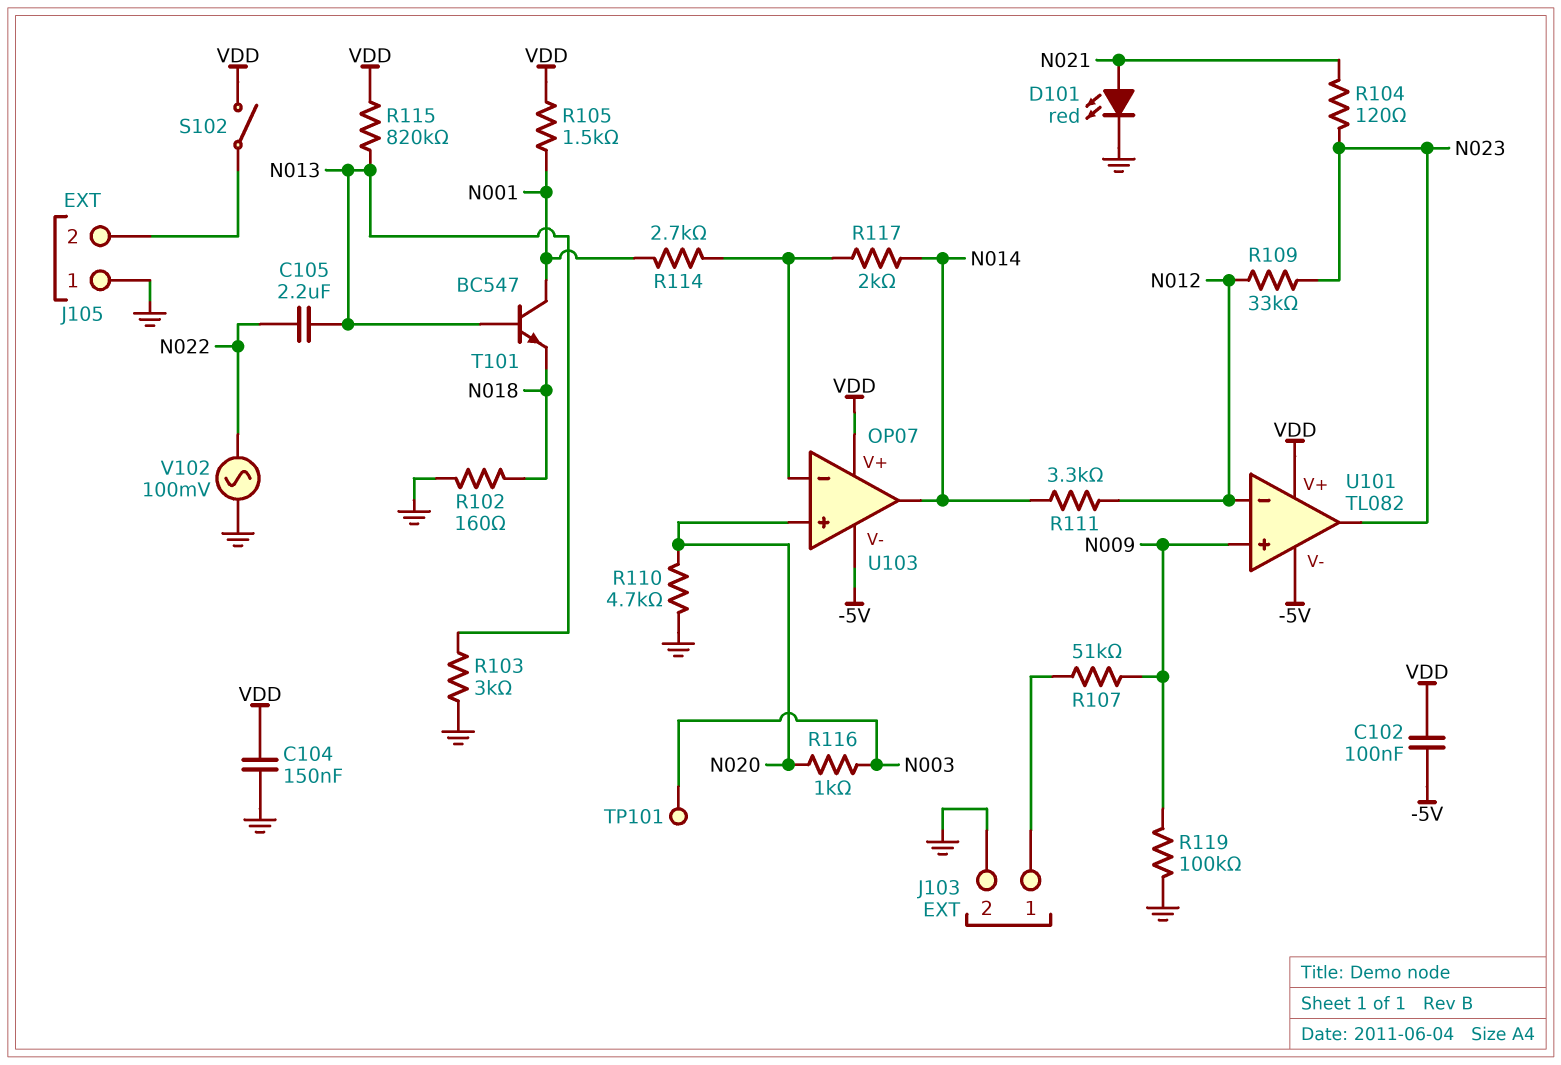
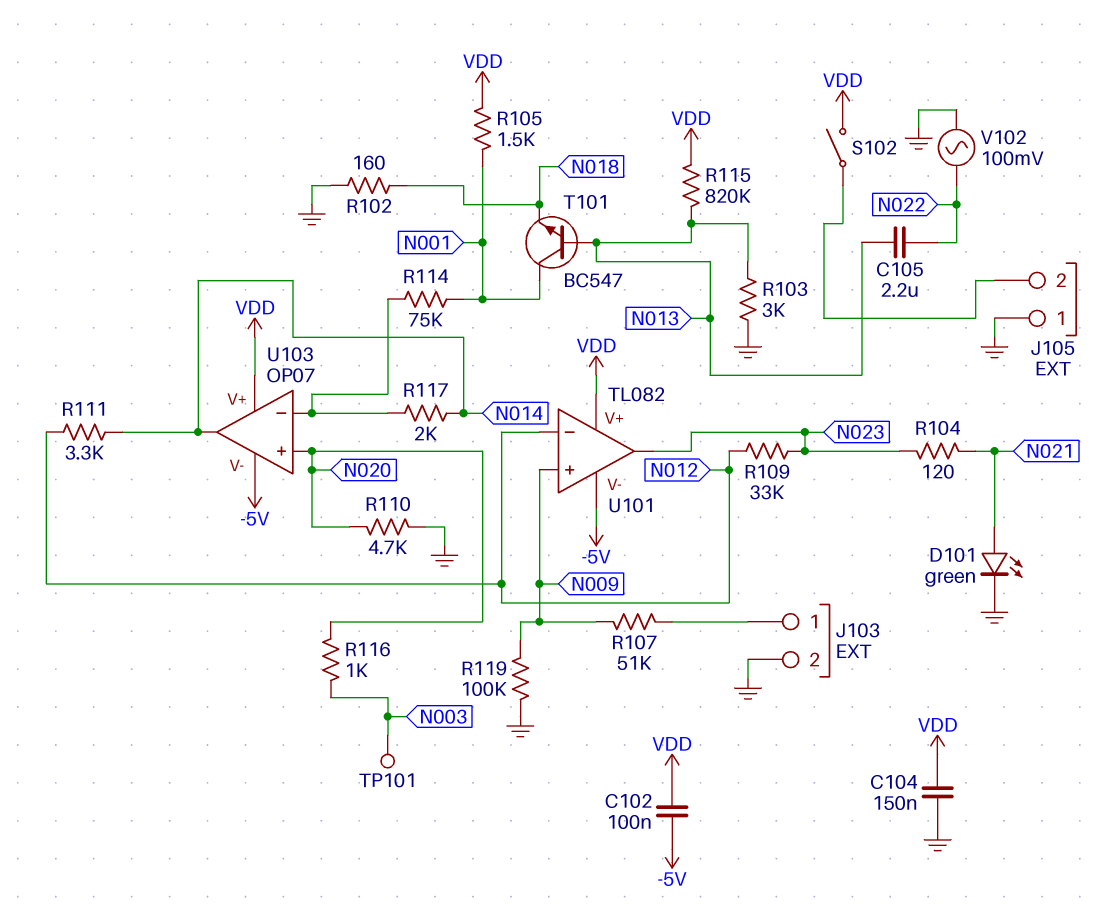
D101: LED red (A N021, K GND) -> LED green (A N021, K GND)
R114: 2.7k (N001, U103/in-) -> 75k (N001, U103/in-)

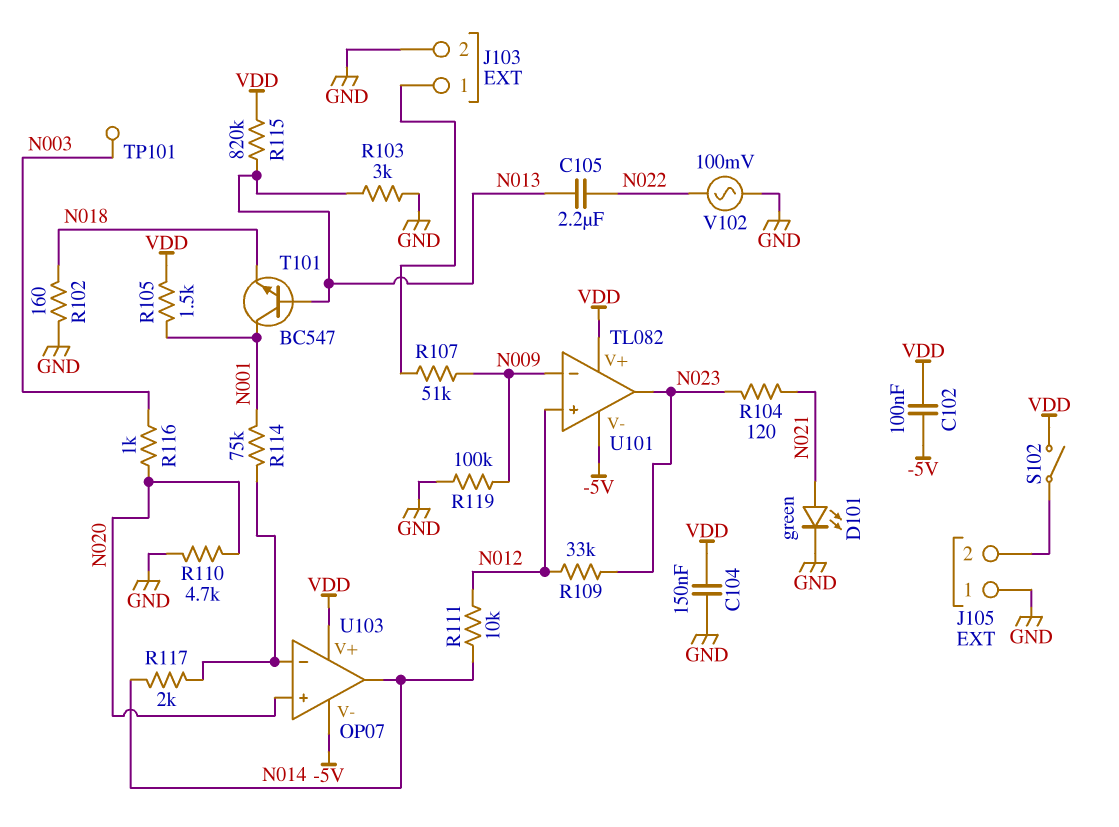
R111: 3.3k (N012, N014) -> 10k (N012, N014)
U101 pin in+: N009 -> N012
U101 pin in-: N012 -> N009

